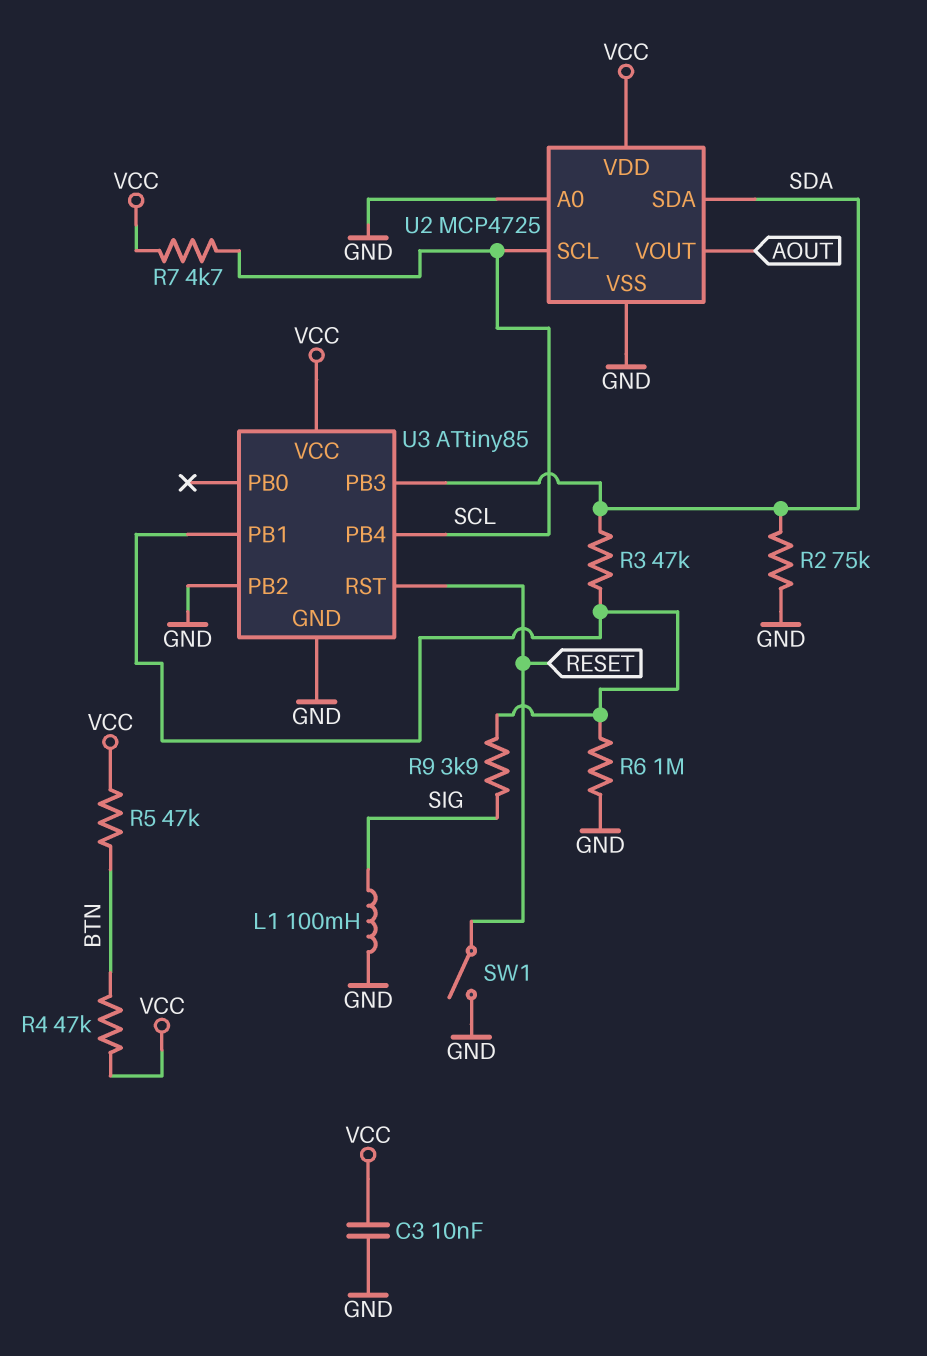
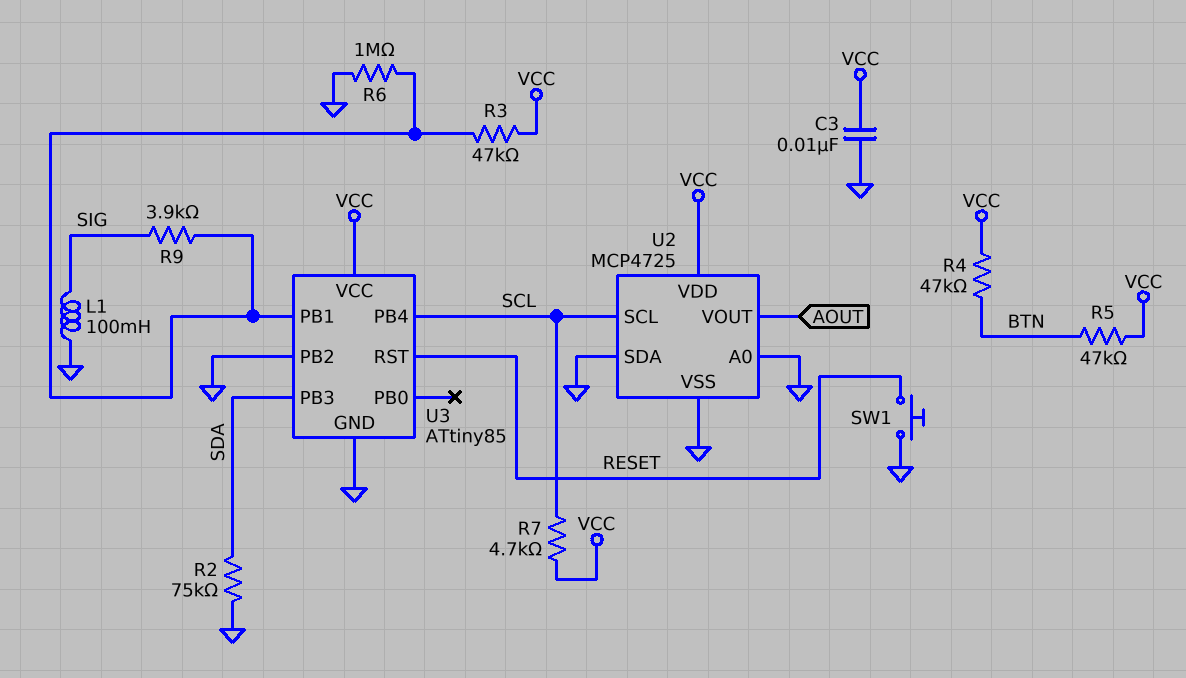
R3: 47k (SDA, U3/PB1) -> 47k (U3/PB1, VCC)
SW1: switch (GND, RESET) -> button (GND, RESET)
U2 pin SDA: SDA -> GND

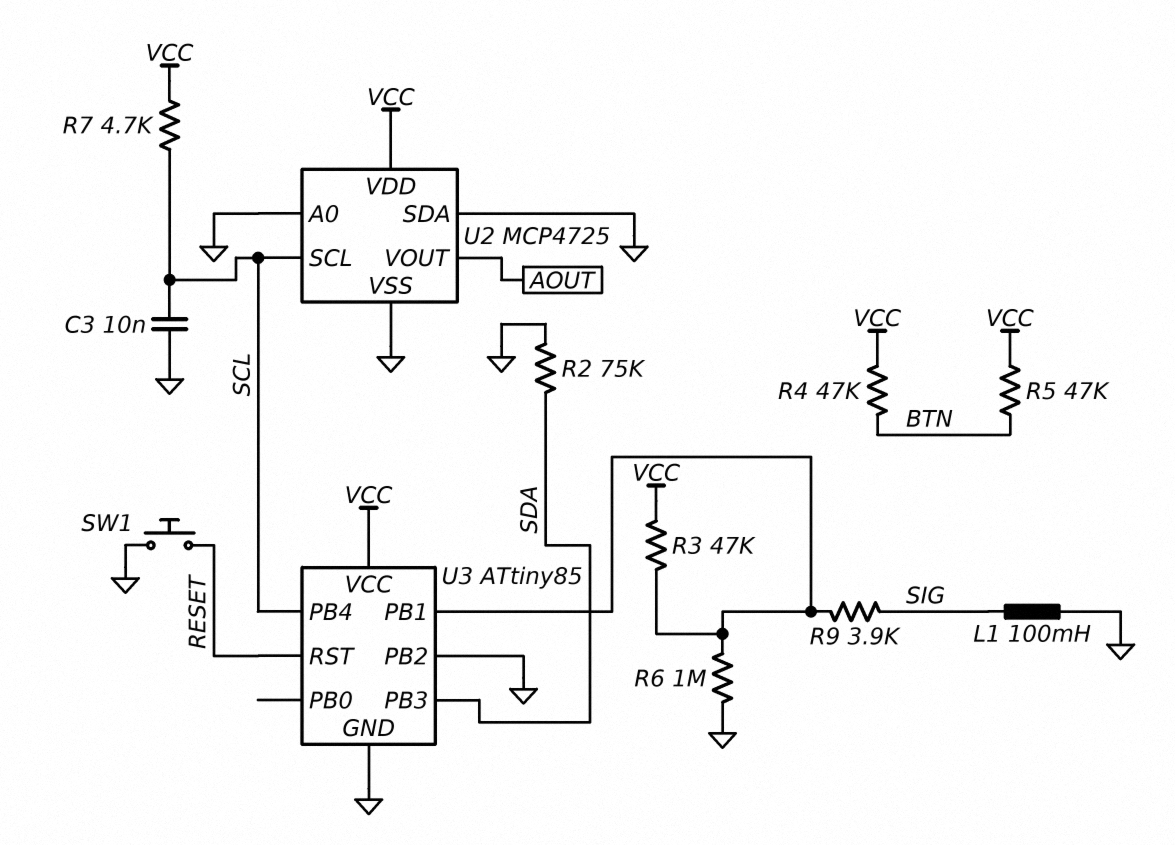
C3: 10nF (GND, VCC) -> 10nF (GND, SCL)

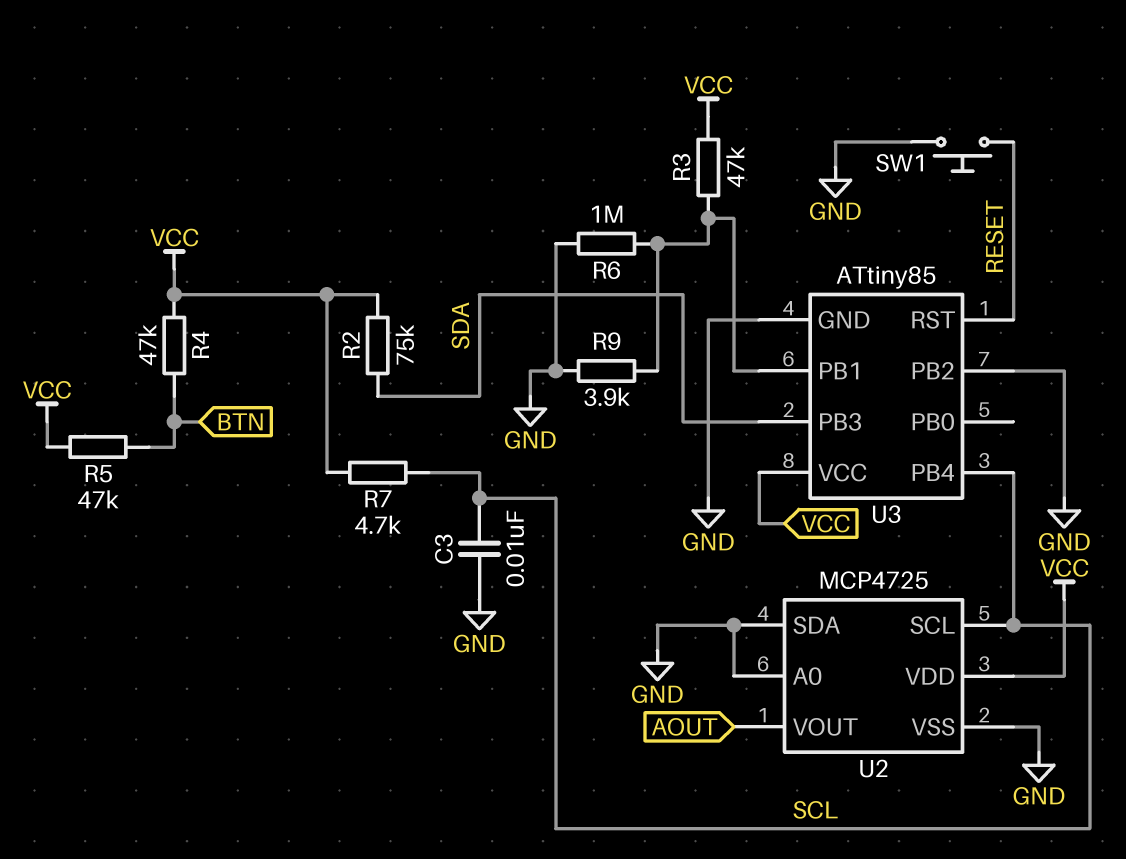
L1: 100mH (GND, SIG) -> none
R2: 75k (GND, SDA) -> 75k (SDA, VCC)
R9: 3.9k (SIG, U3/PB1) -> 3.9k (GND, U3/PB1)

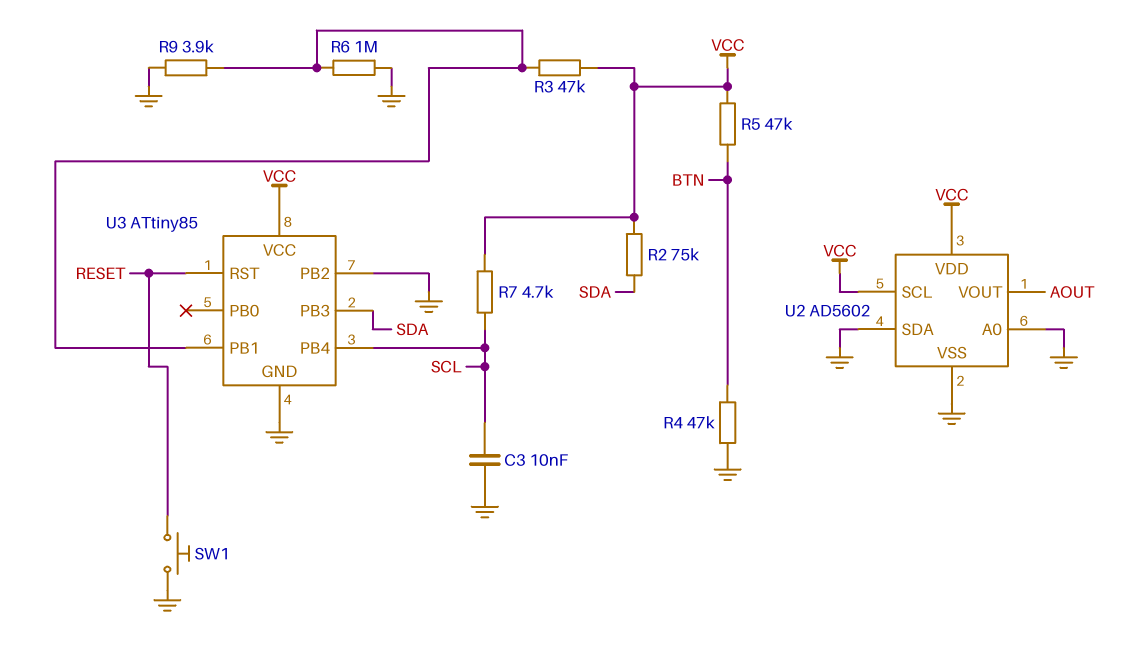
R4: 47k (BTN, VCC) -> 47k (BTN, GND)
U2: MCP4725 -> AD5602
U2 pin SCL: SCL -> VCC

